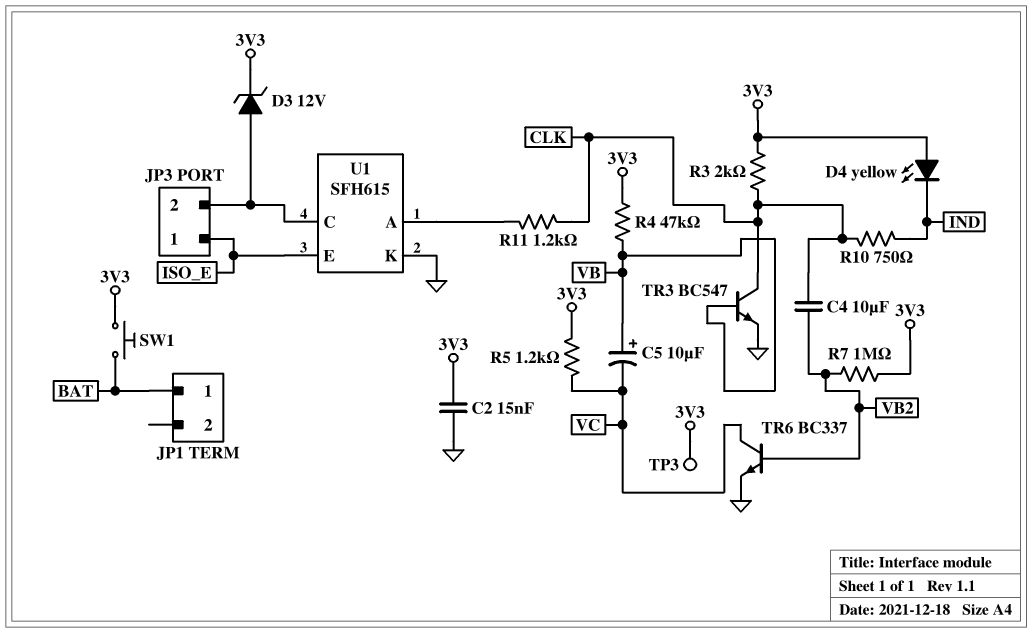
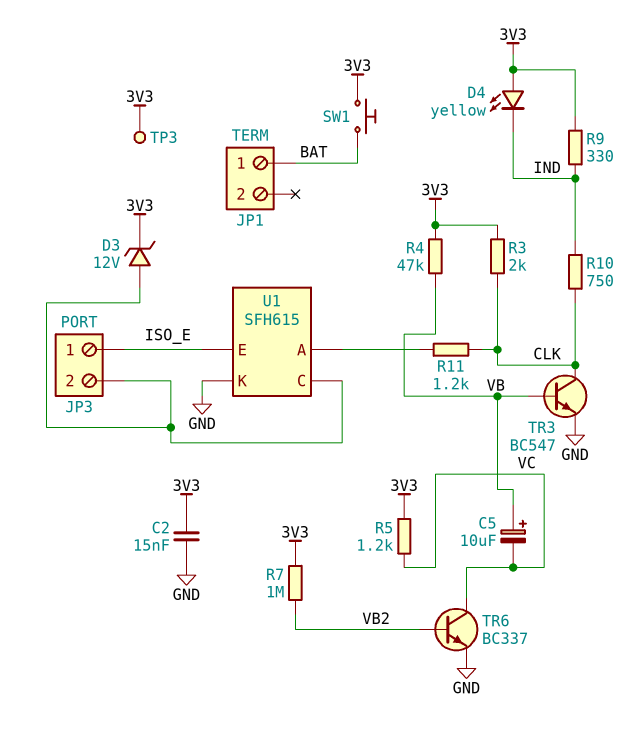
C4: 10uF (CLK, VB2) -> none
R9: none -> 330 (3V3, IND)

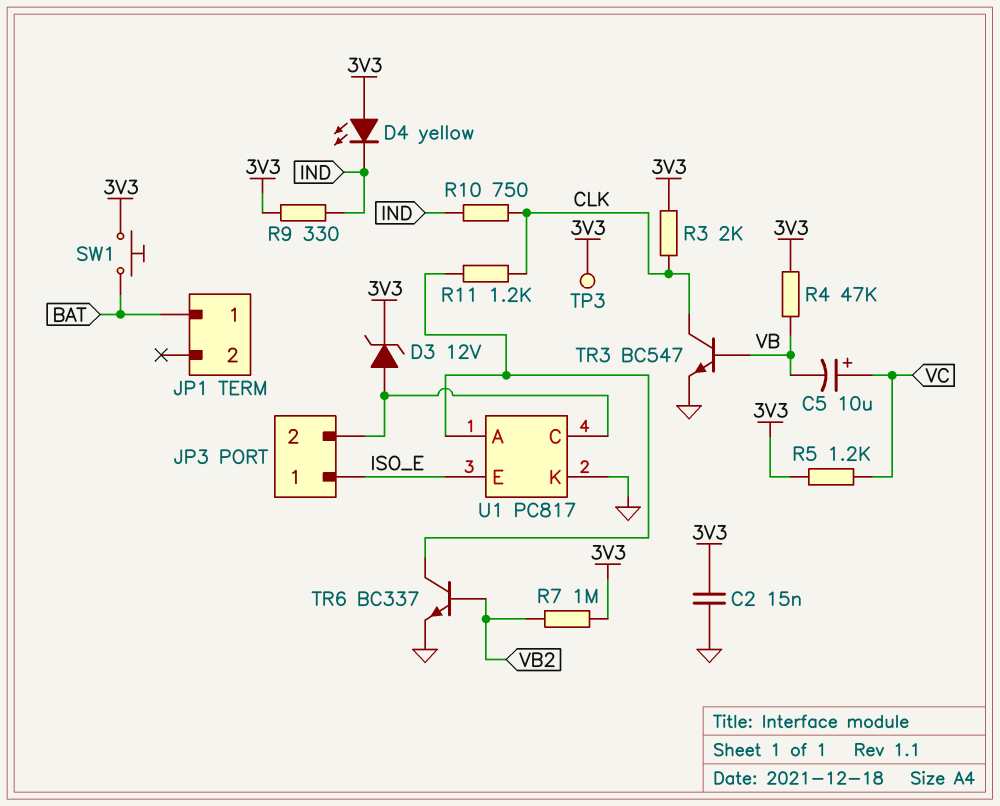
C5: 10uF (plus VB, minus VC) -> 10uF (plus VC, minus VB)
TR6: NPN BC337 (B VB2, C VC, E GND) -> NPN BC337 (B VB2, C U1/A, E GND)
U1: SFH615 -> PC817

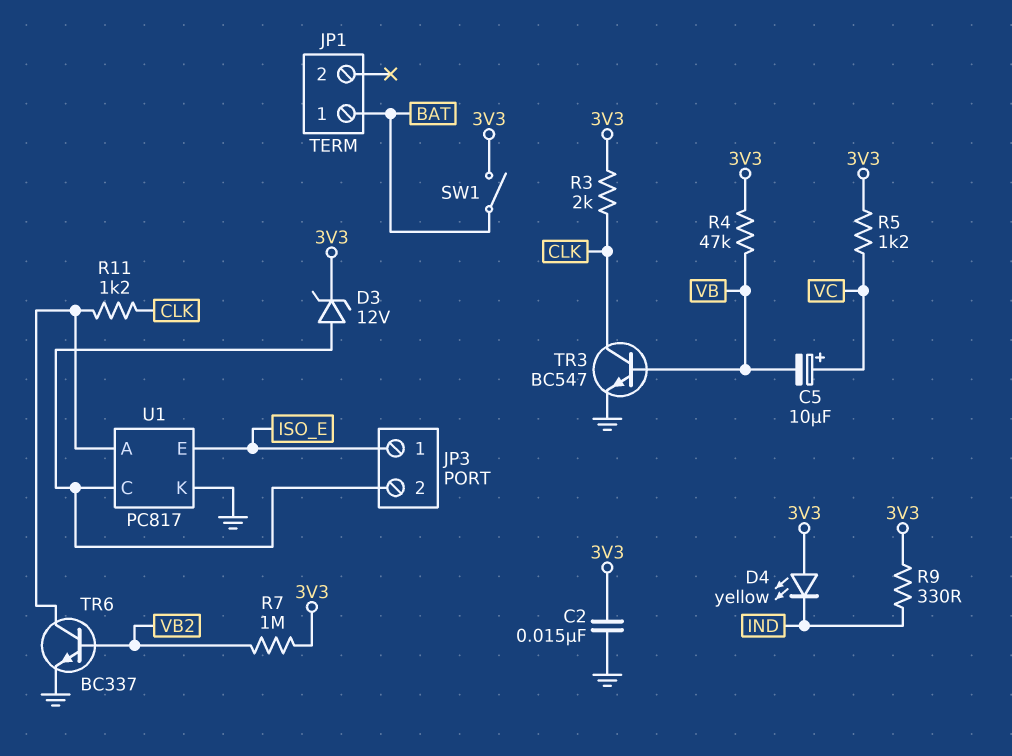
R10: 750 (CLK, IND) -> none
SW1: button (3V3, BAT) -> switch (3V3, BAT)
TP3: test point (3V3) -> none

